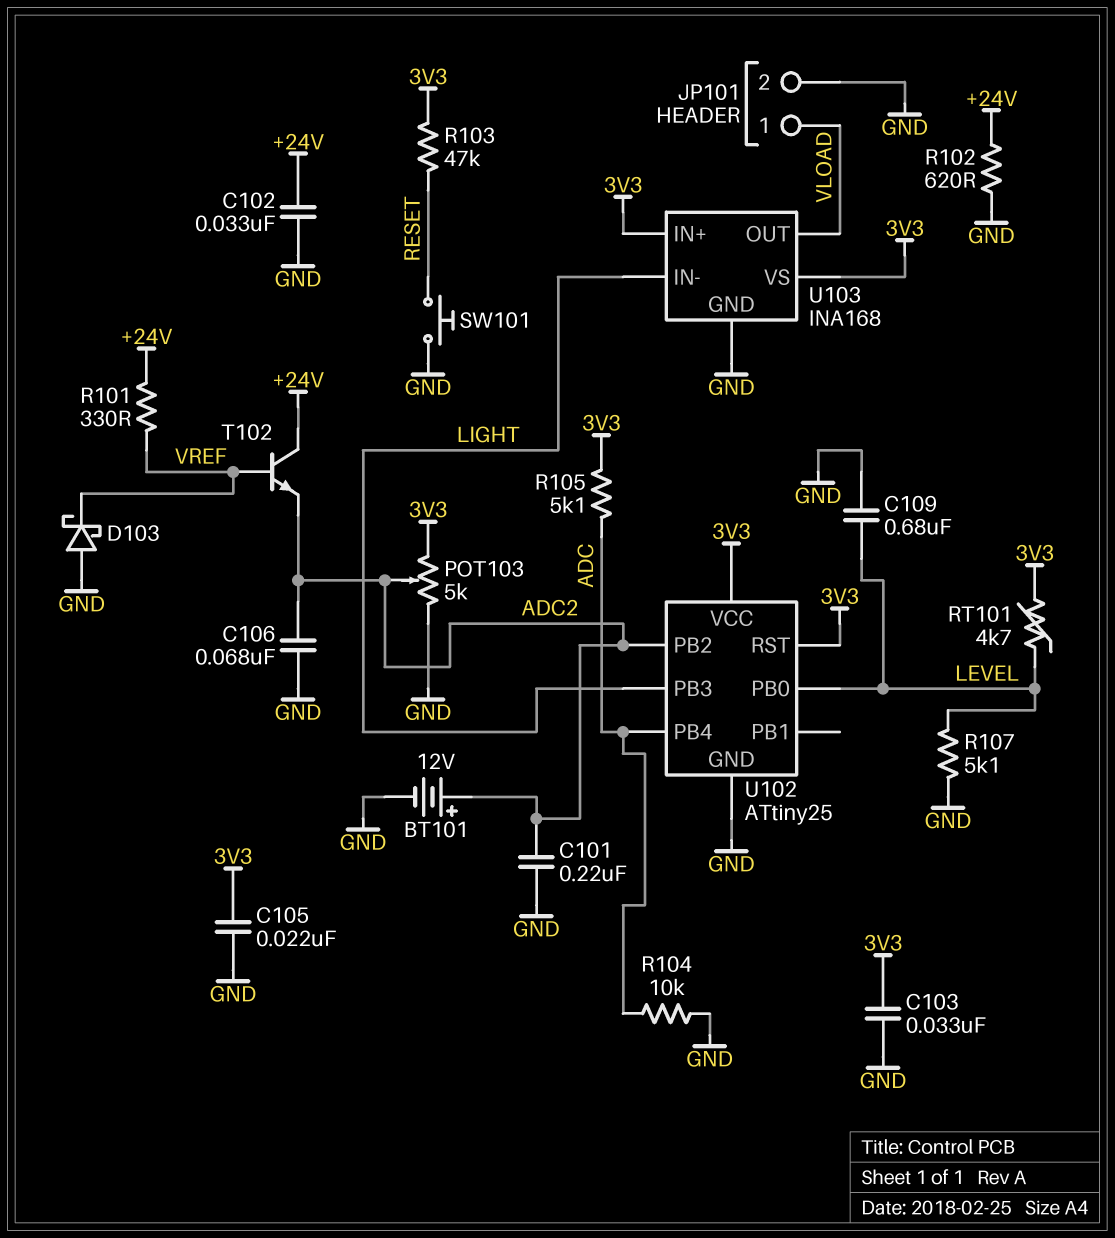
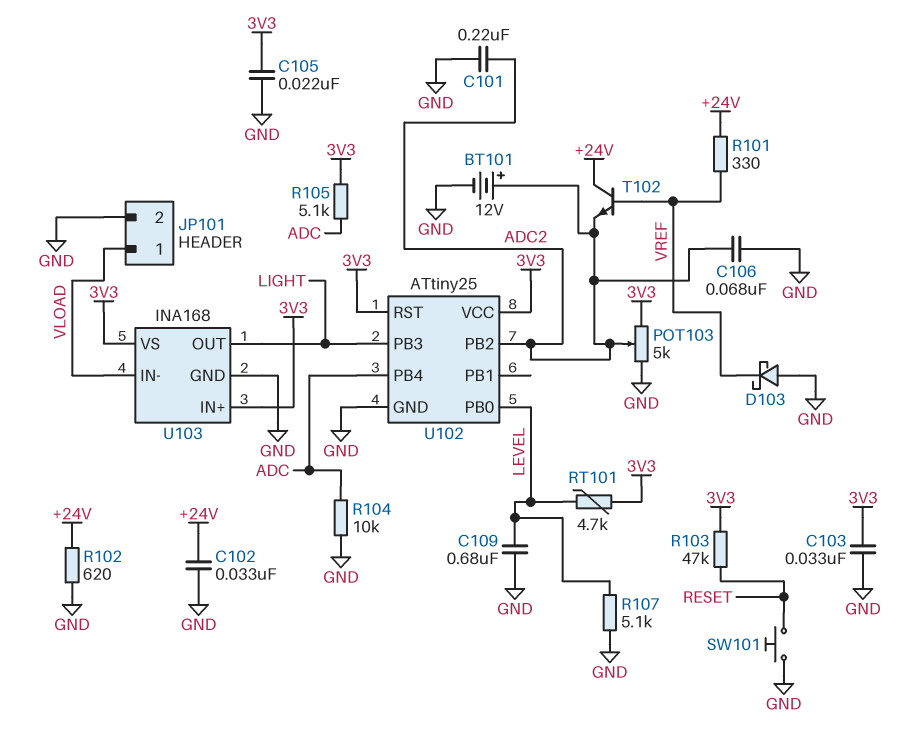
U103 pin IN-: LIGHT -> VLOAD
U103 pin OUT: VLOAD -> LIGHT

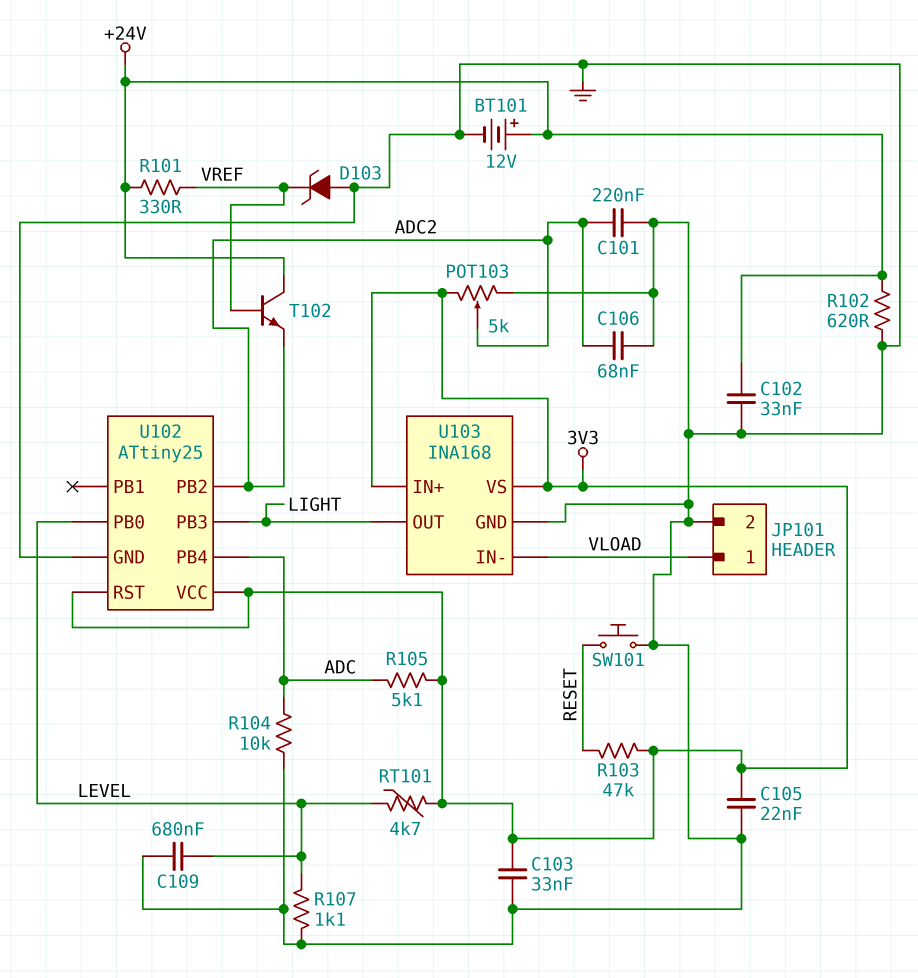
BT101: 12V (plus ADC2, minus GND) -> 12V (plus +24V, minus GND)
D103: schottky (A GND, K VREF) -> zener (A GND, K VREF)
R107: 5.1k (GND, LEVEL) -> 1.1k (GND, LEVEL)

